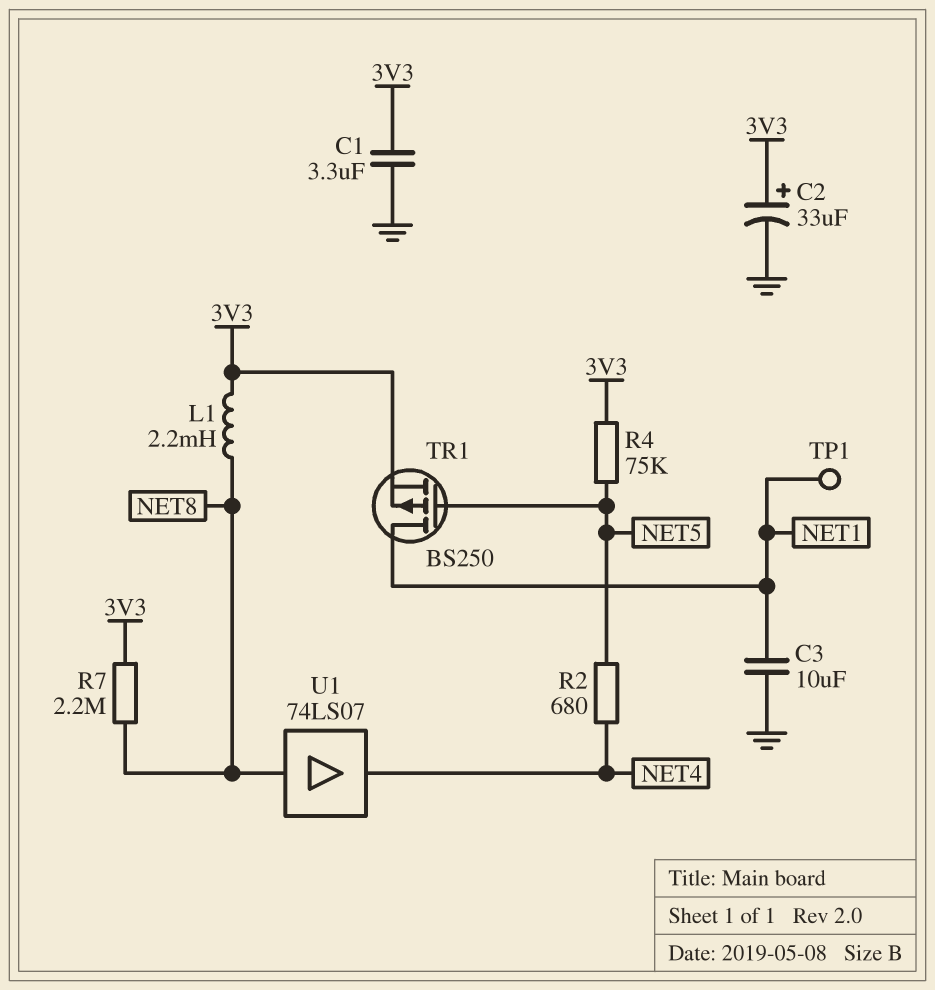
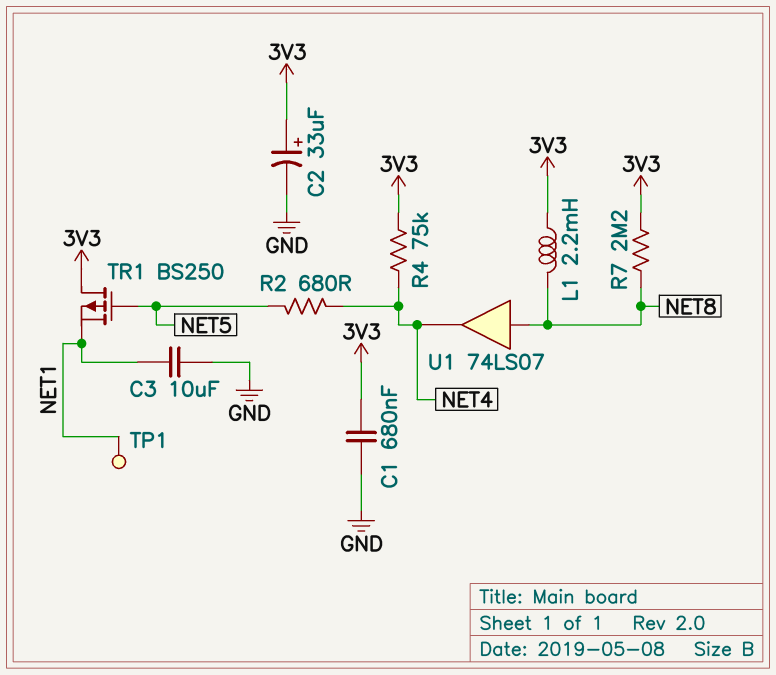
C1: 3.3uF (3V3, GND) -> 680nF (3V3, GND)
R4: 75k (3V3, NET5) -> 75k (3V3, NET4)
TR1: PMOS BS250 (G NET5, D NET1, S 3V3) -> PMOS BS250 (G NET5, D 3V3, S NET1)

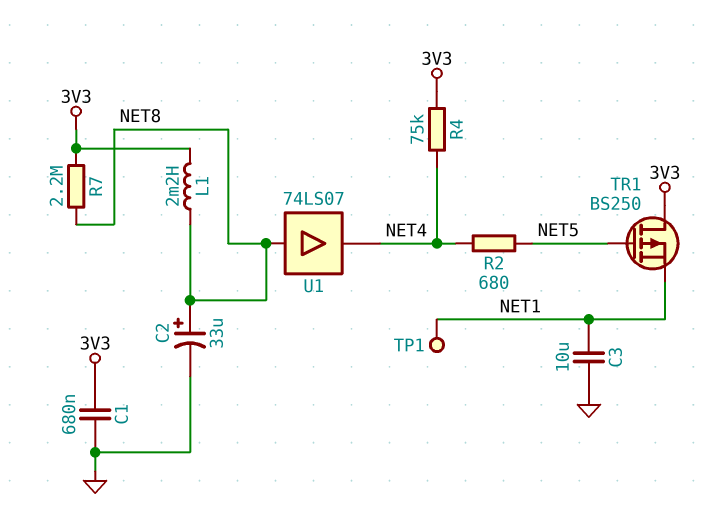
C2: 33uF (plus 3V3, minus GND) -> 33uF (plus NET8, minus GND)

